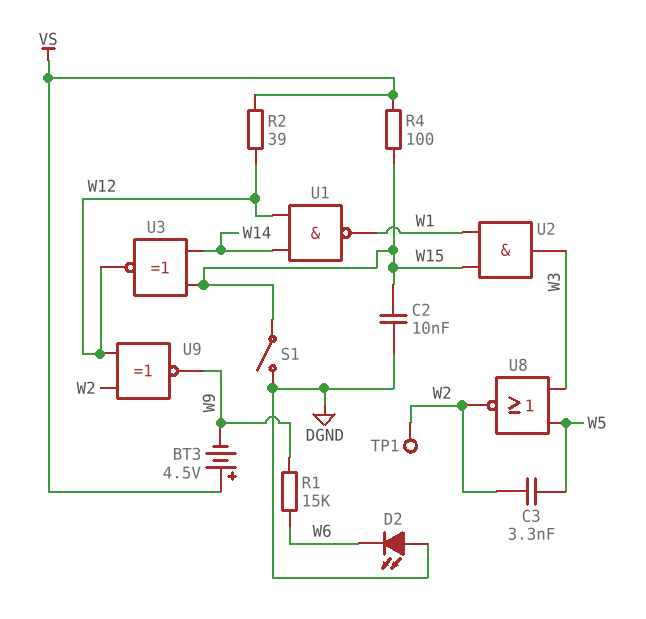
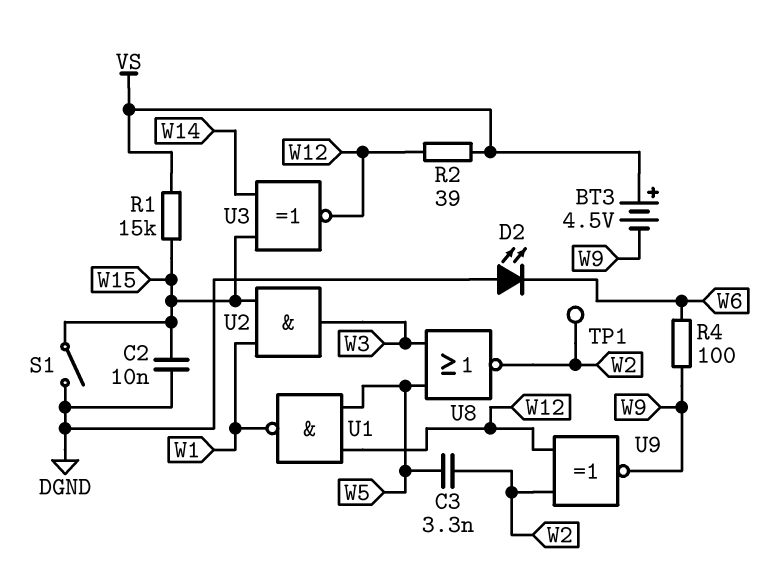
R1: 15k (W6, W9) -> 15k (VS, W15)
R4: 100 (VS, W15) -> 100 (W6, W9)
U1: NAND (in W12, in W14, out W1) -> NAND (in W5, in W12, out W1)

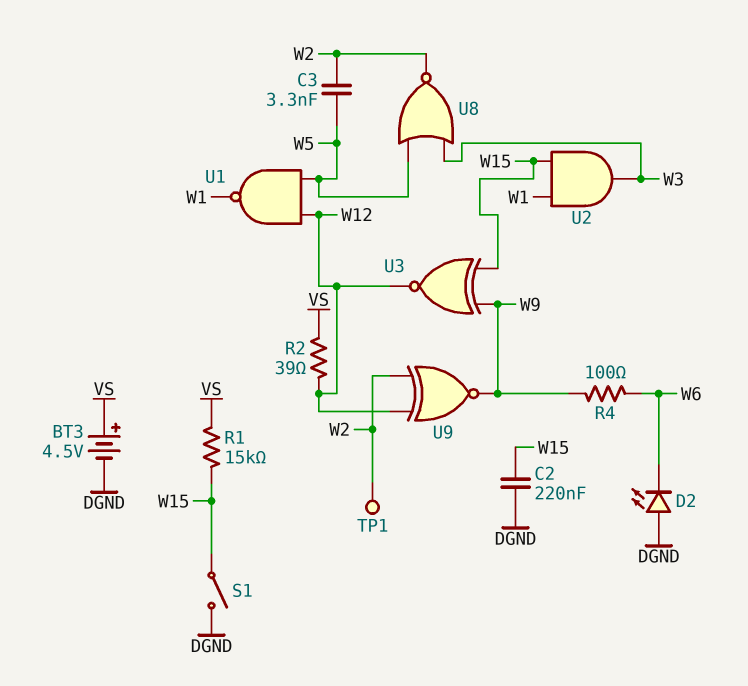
BT3: 4.5V (plus VS, minus W9) -> 4.5V (plus VS, minus DGND)
C2: 10nF (DGND, W15) -> 220nF (DGND, W15)
U3: XNOR (in W14, in W15, out W12) -> XNOR (in W9, in W15, out W12)

